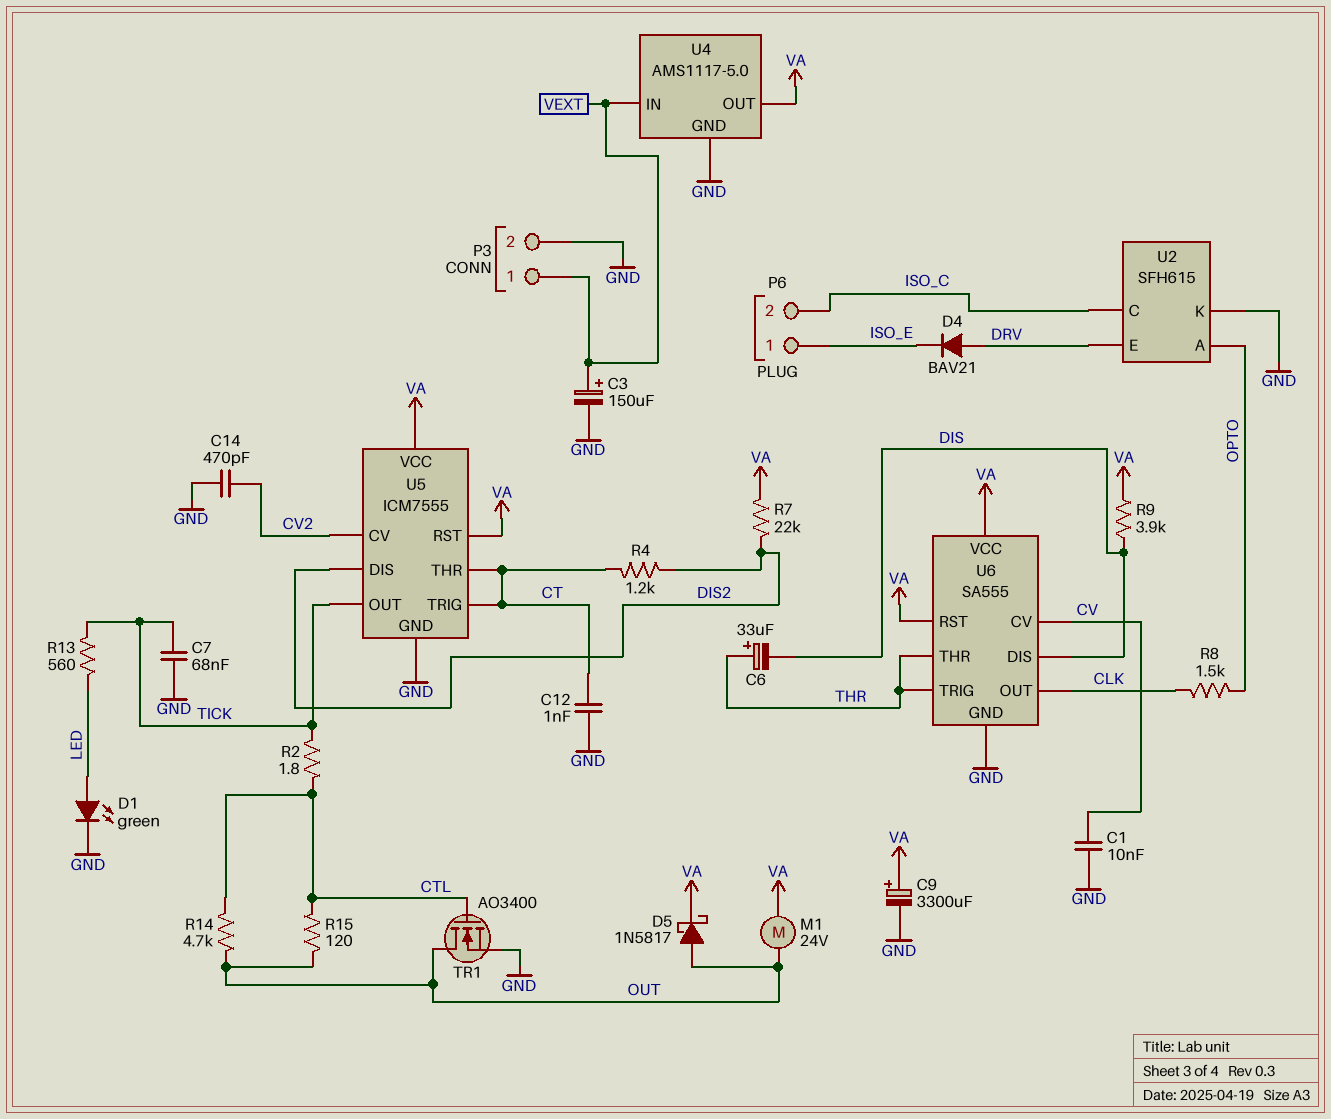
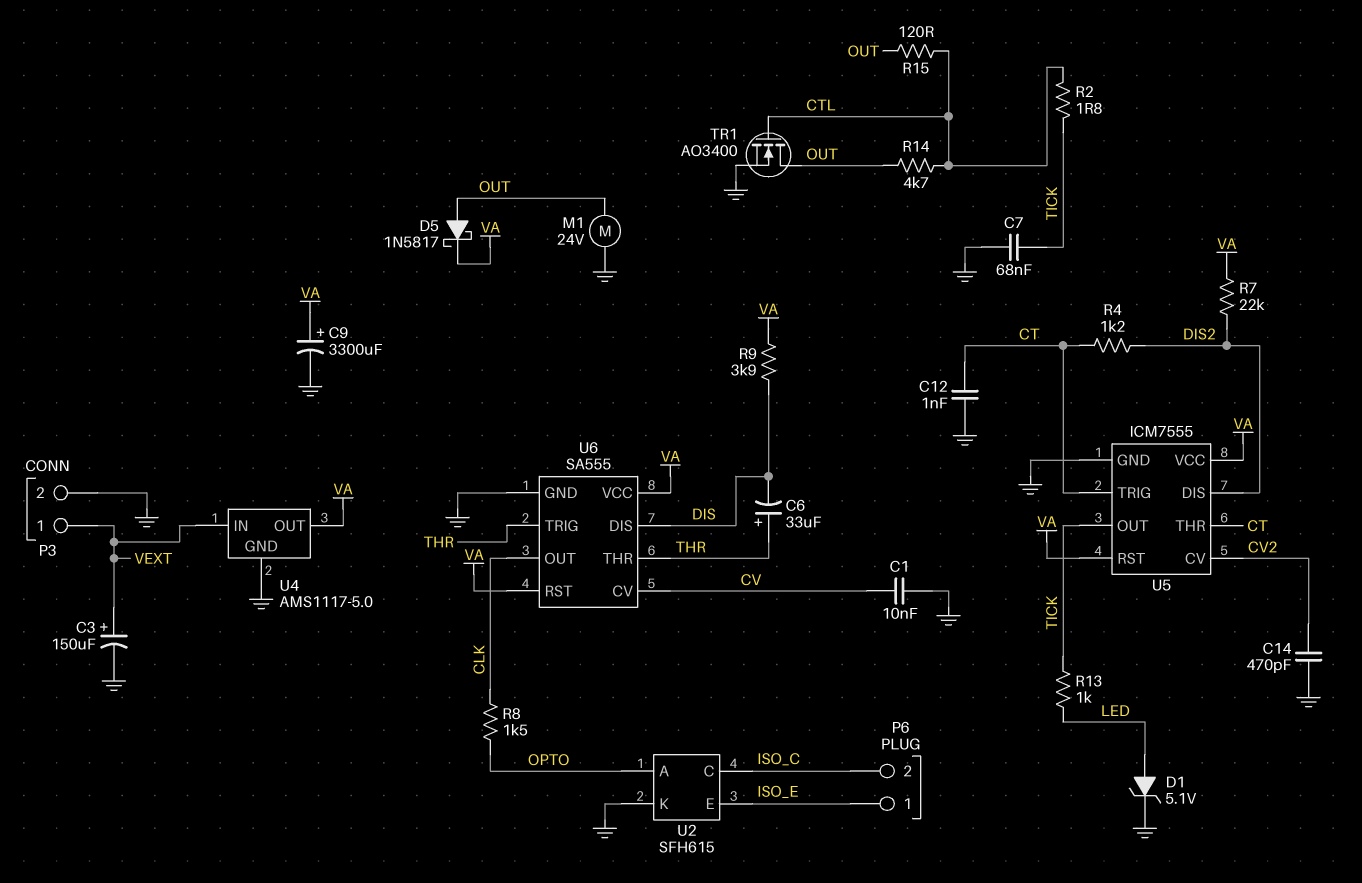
D1: LED green (A LED, K GND) -> zener 5.1V (A LED, K GND)
D4: diode BAV21 (A DRV, K ISO_E) -> none
M1: motor 24V (OUT, VA) -> motor 24V (GND, OUT)
R13: 560 (LED, TICK) -> 1k (LED, TICK)
U2 pin E: DRV -> ISO_E

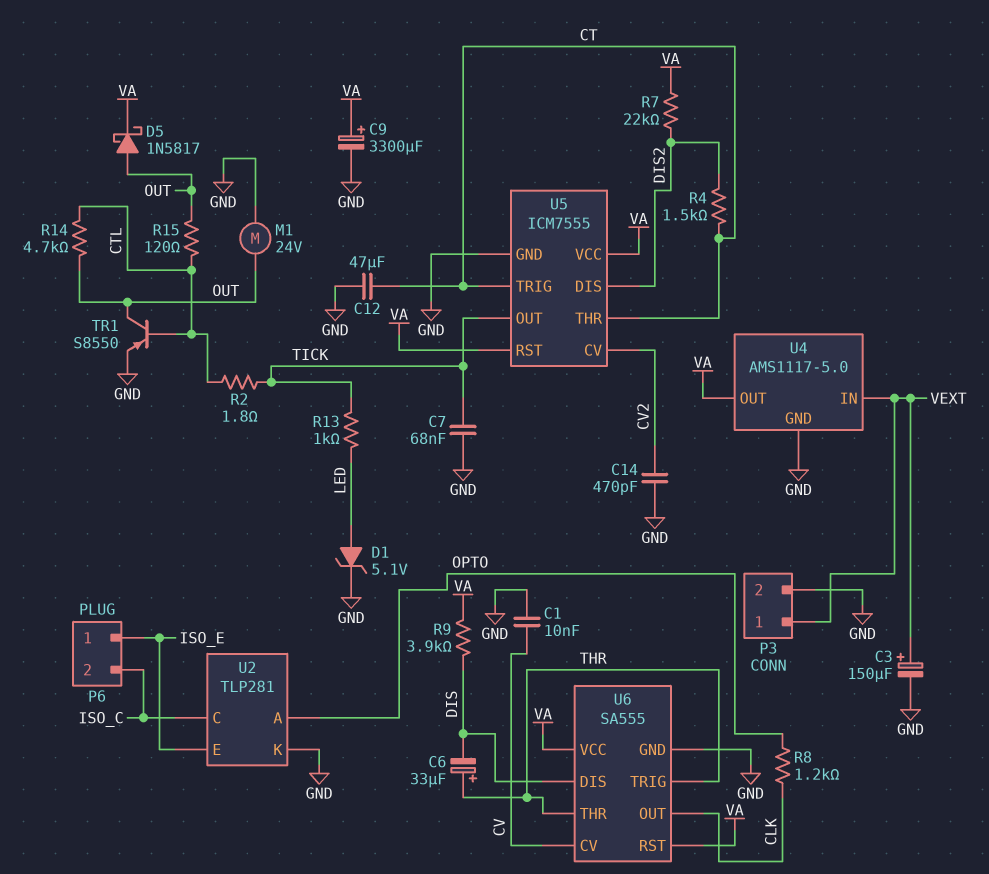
C12: 1nF (CT, GND) -> 47uF (CT, GND)
R4: 1.2k (CT, DIS2) -> 1.5k (CT, DIS2)
R8: 1.5k (CLK, OPTO) -> 1.2k (CLK, OPTO)
TR1: NMOS AO3400 (G CTL, D OUT, S GND) -> PNP S8550 (B CTL, C OUT, E GND)
U2: SFH615 -> TLP281

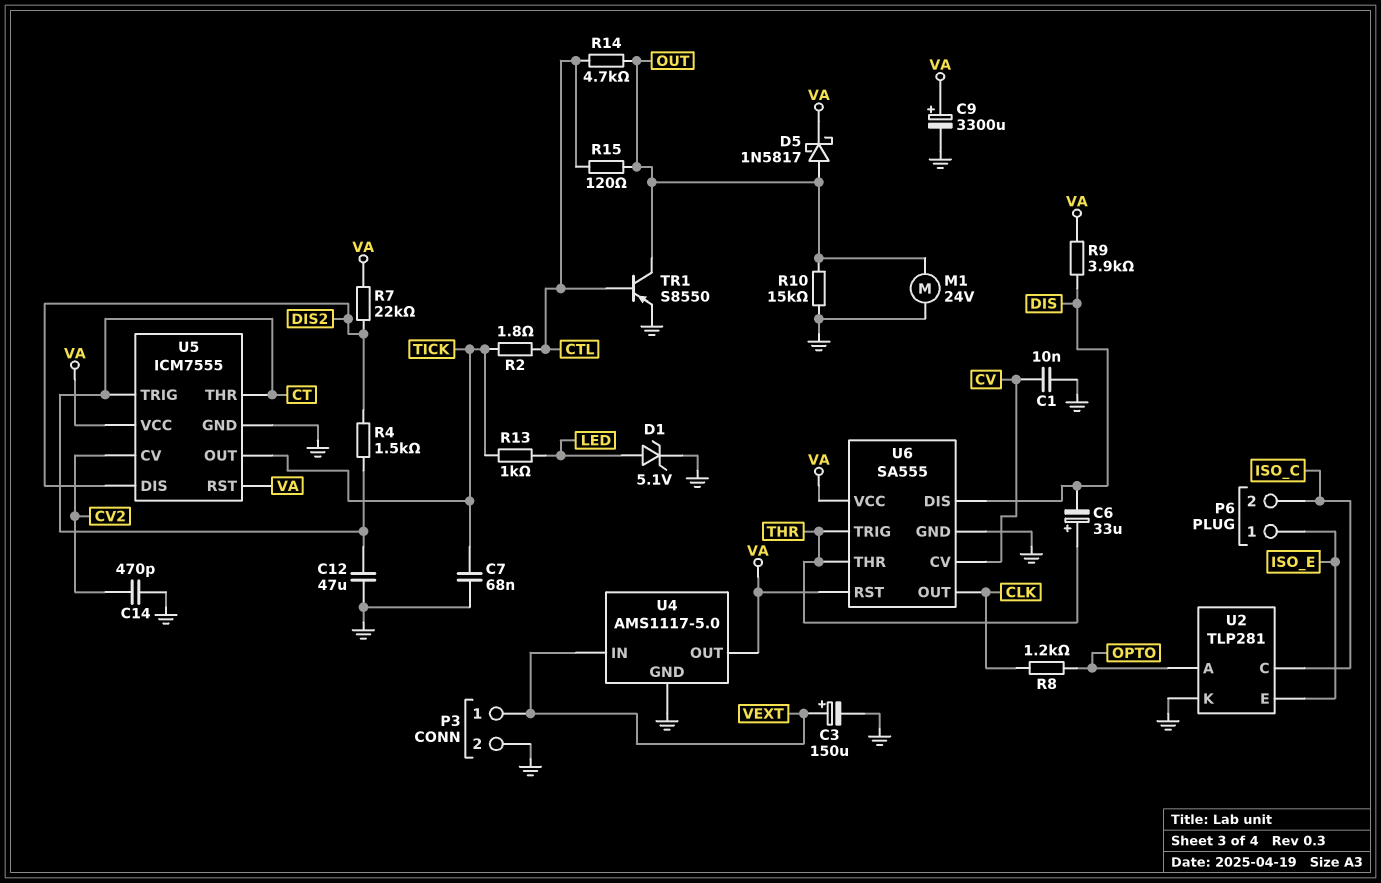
R10: none -> 15k (GND, OUT)

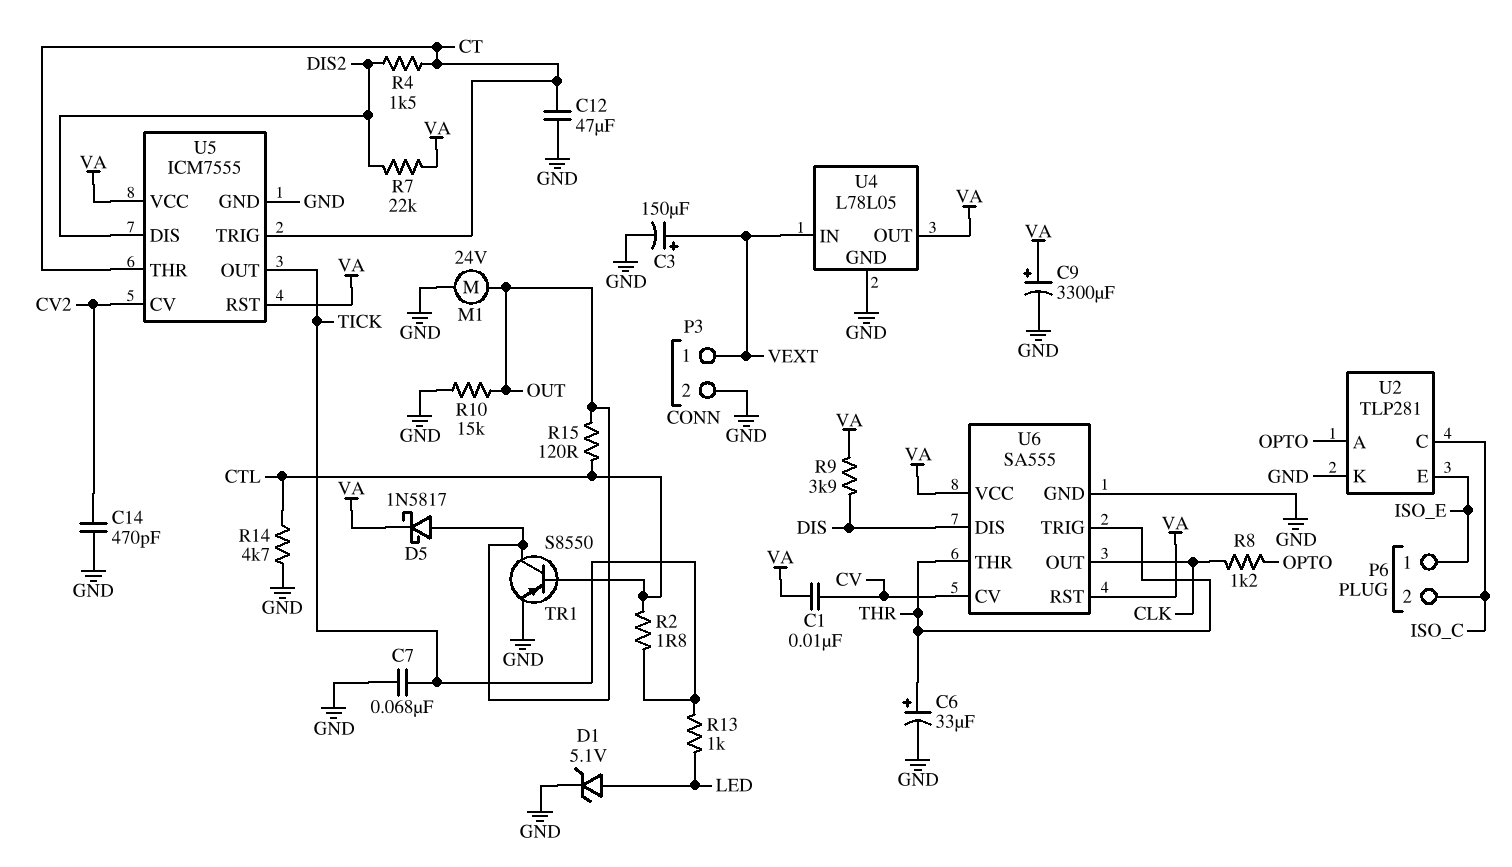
C1: 10nF (CV, GND) -> 10nF (CV, VA)
C6: 33uF (plus THR, minus DIS) -> 33uF (plus THR, minus GND)
R14: 4.7k (CTL, OUT) -> 4.7k (CTL, GND)
U4: AMS1117-5.0 -> L78L05

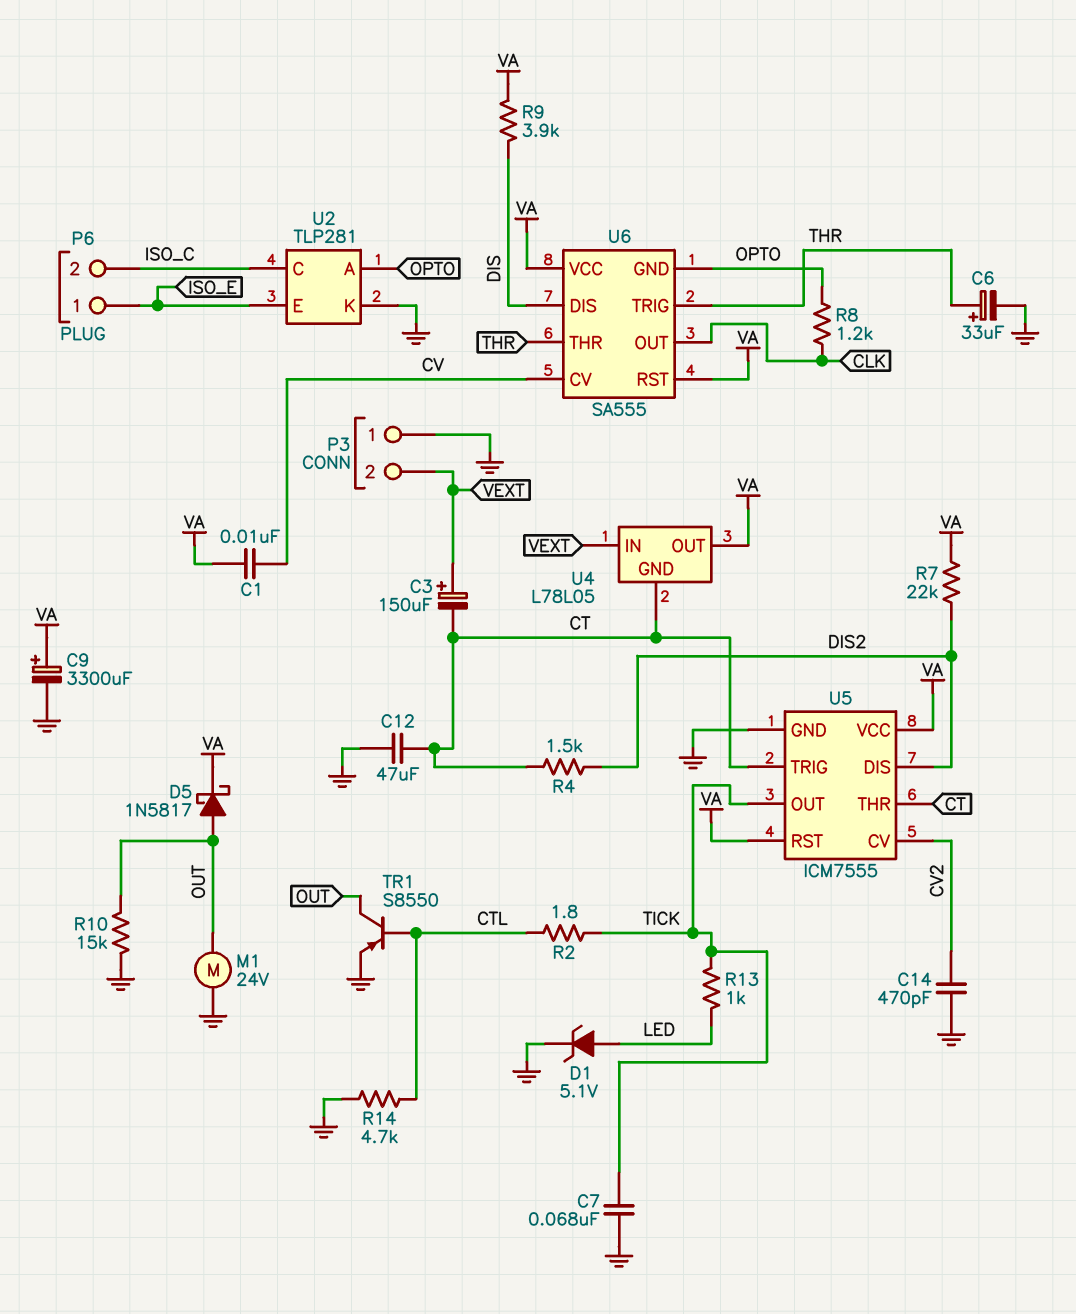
C3: 150uF (plus VEXT, minus GND) -> 150uF (plus VEXT, minus CT)
P3 pin 1: VEXT -> GND
P3 pin 2: GND -> VEXT
R15: 120 (CTL, OUT) -> none
U4 pin GND: GND -> CT
U6 pin GND: GND -> OPTO

